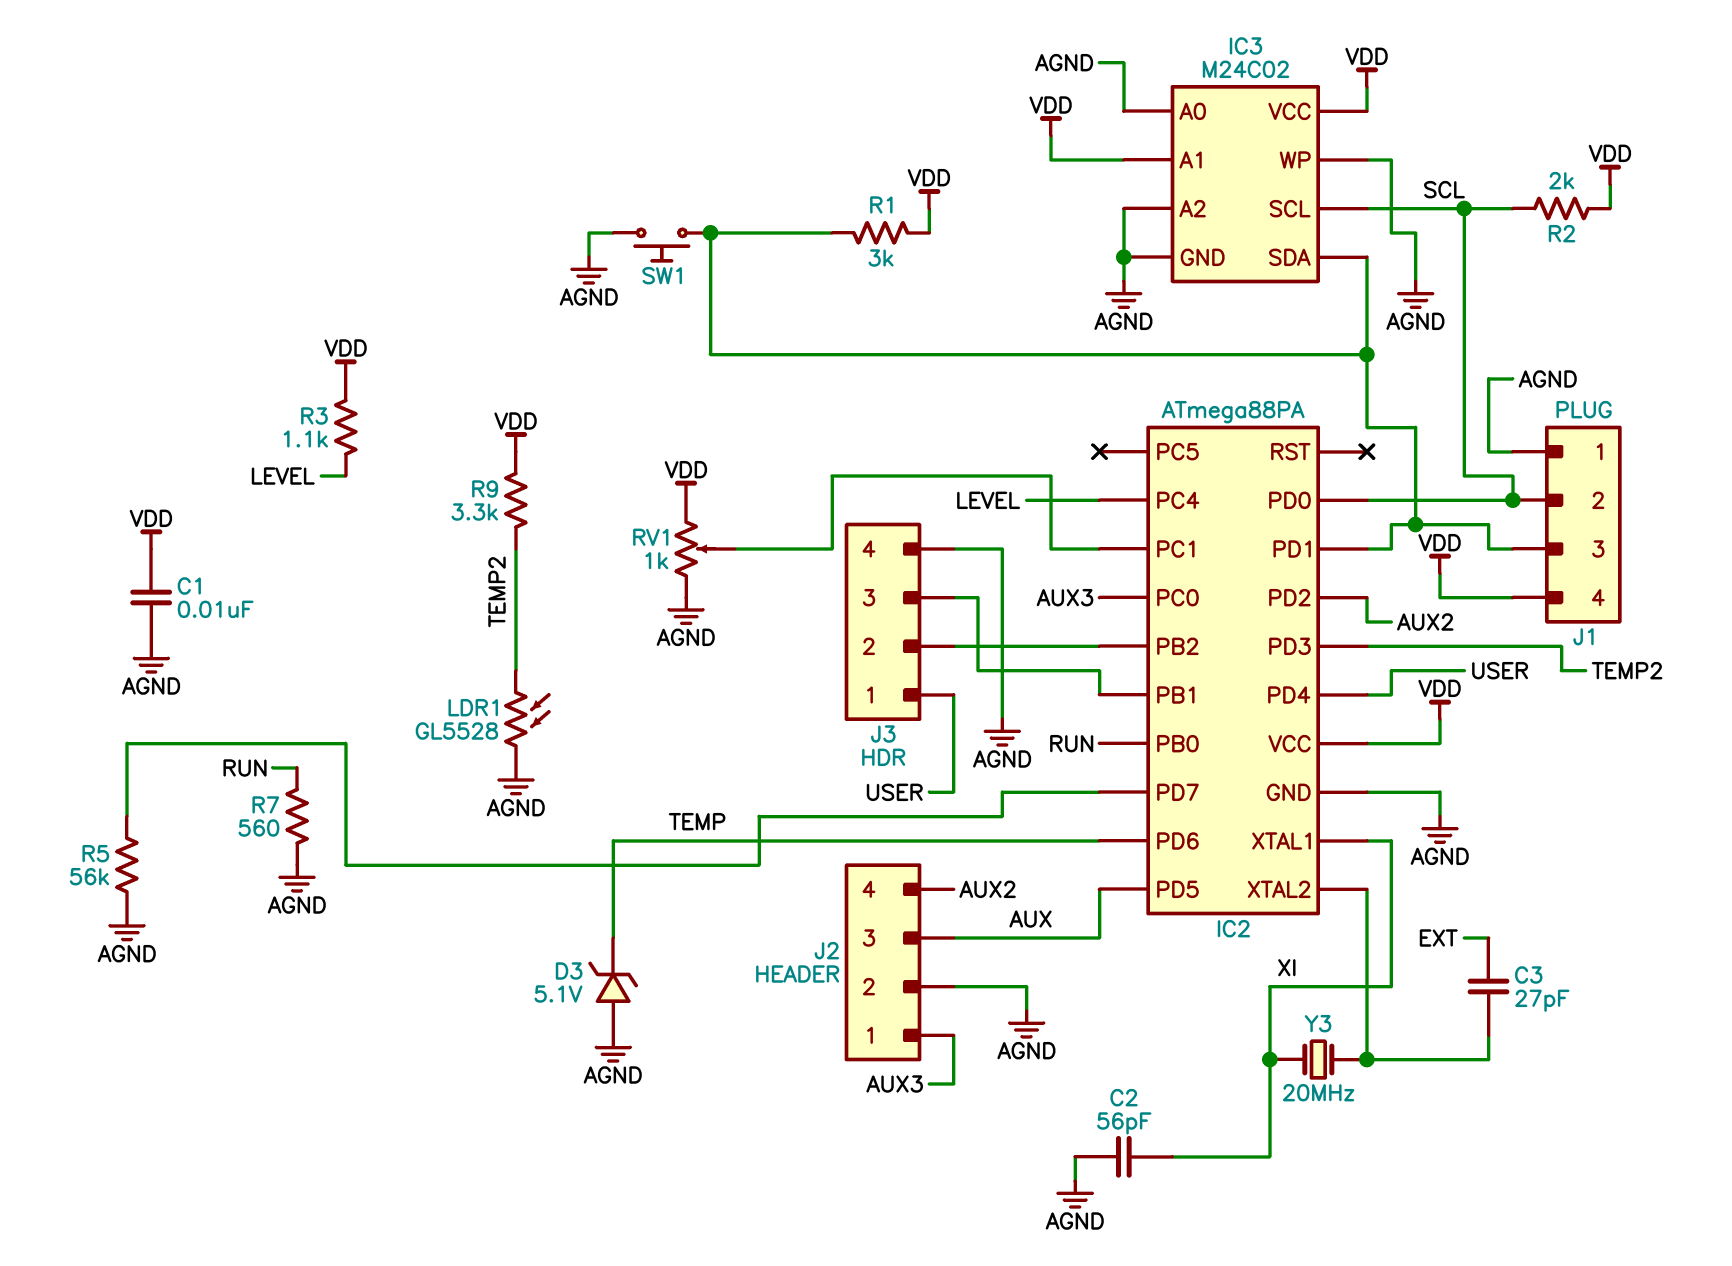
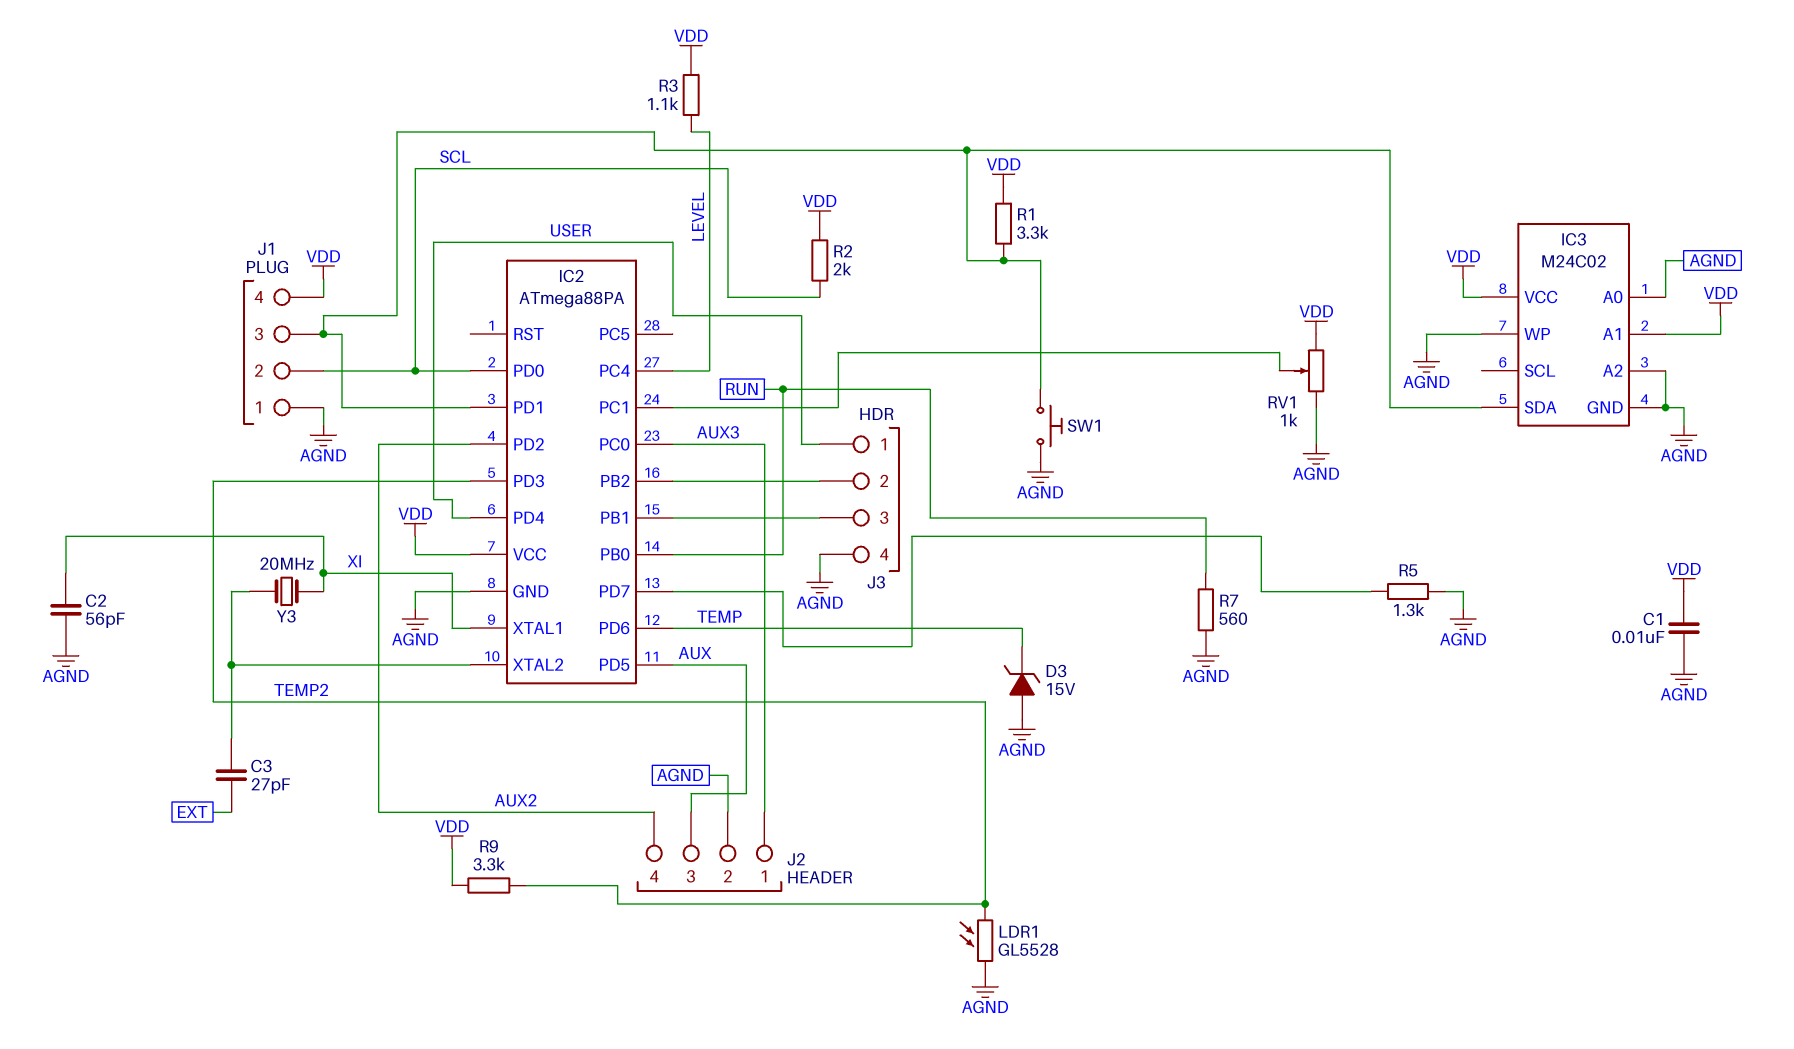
D3: zener 5.1V (A AGND, K TEMP) -> zener 15V (A AGND, K TEMP)
IC3 pin SCL: SCL -> none
R1: 3k (IC2/PD1, VDD) -> 3.3k (IC2/PD1, VDD)
R5: 56k (AGND, IC2/PD7) -> 1.3k (AGND, IC2/PD7)

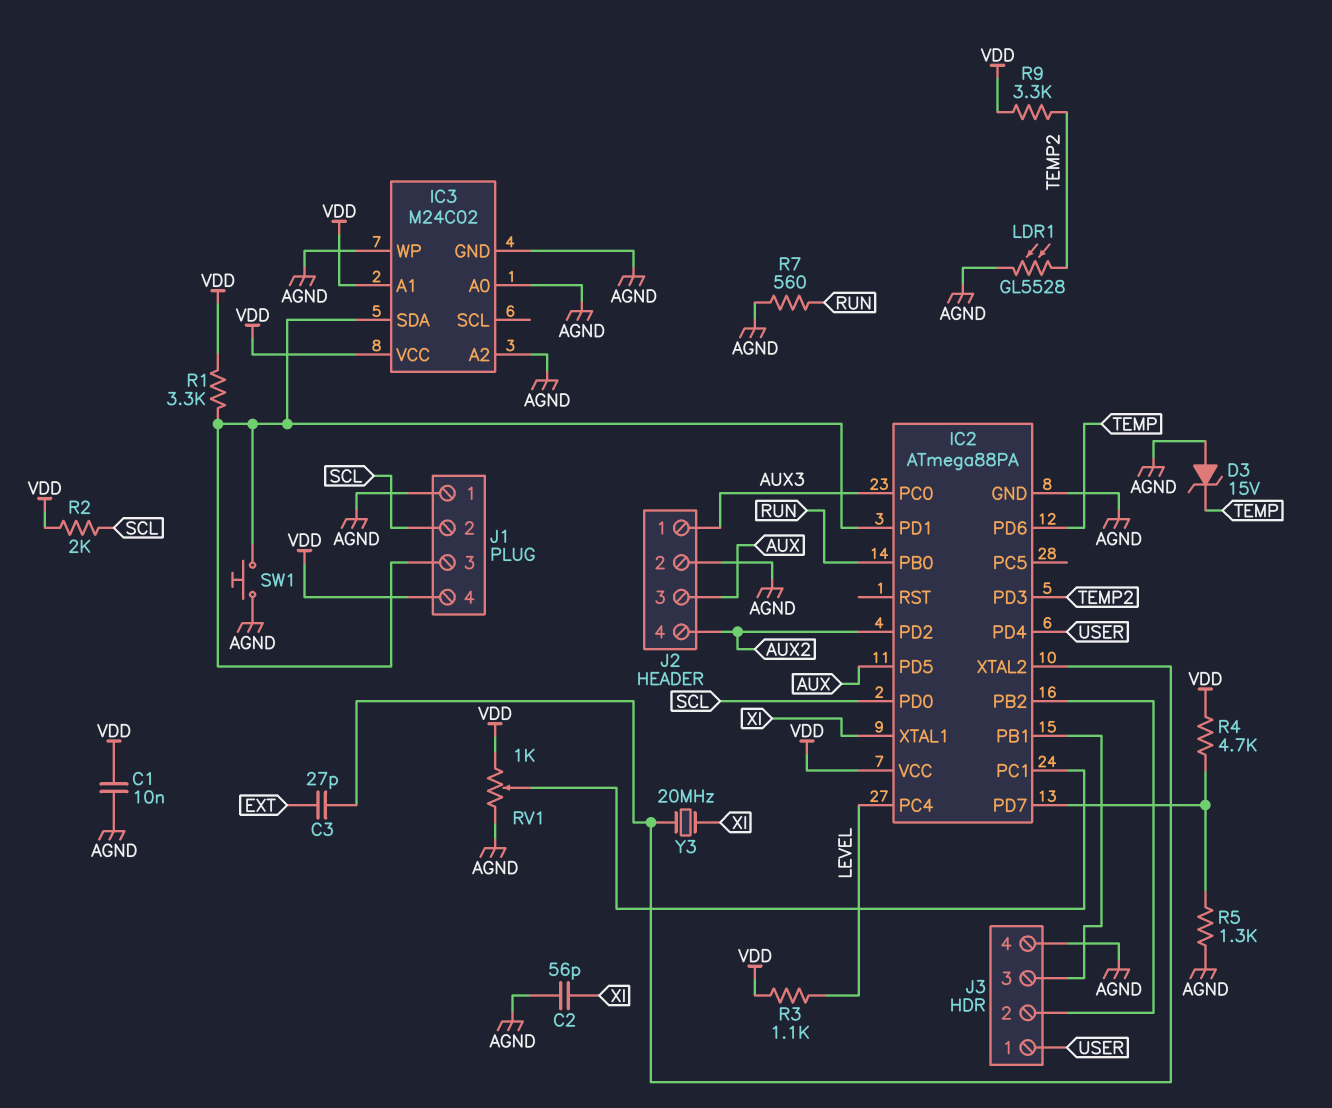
R4: none -> 4.7k (IC2/PD7, VDD)

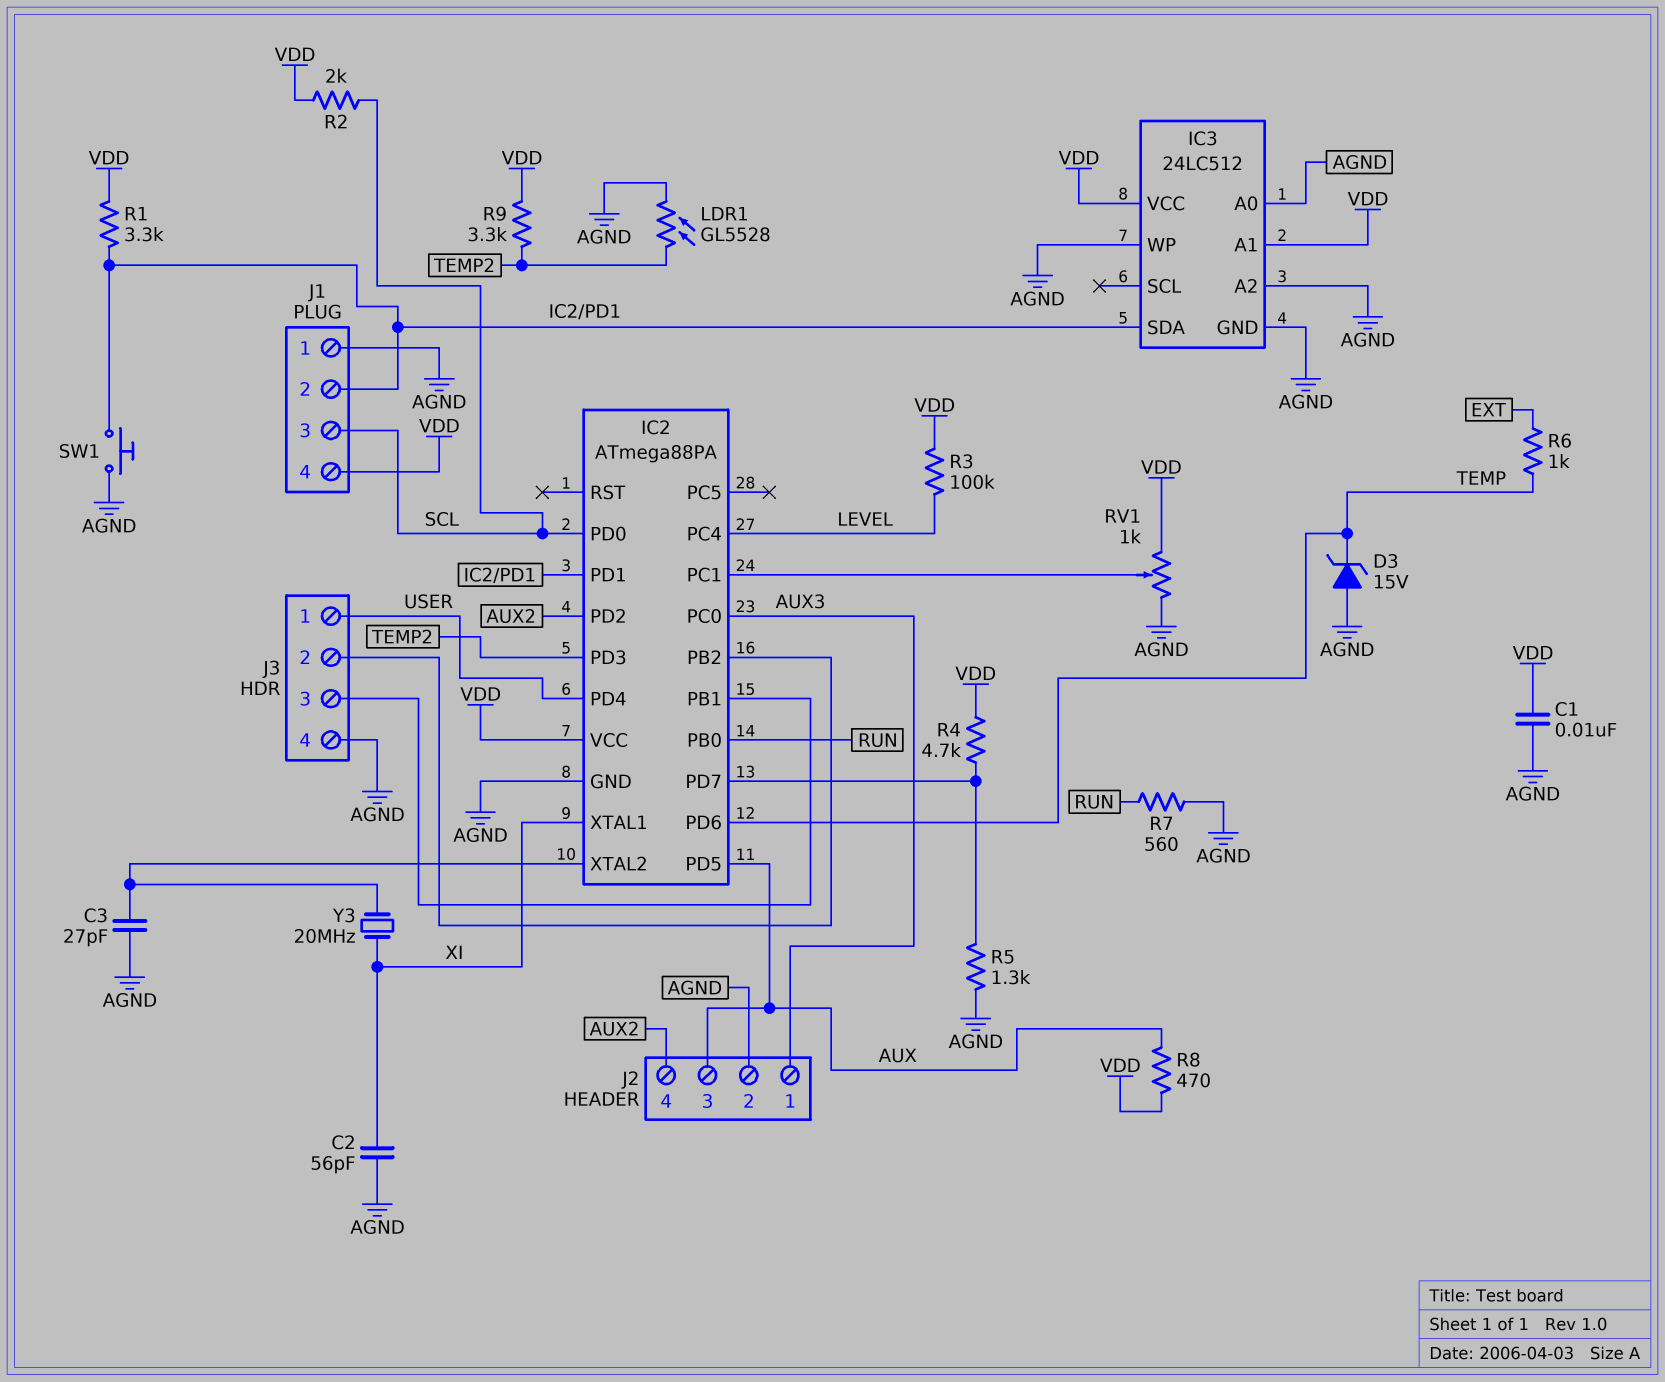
C3: 27pF (EXT, IC2/XTAL2) -> 27pF (AGND, IC2/XTAL2)
IC3: M24C02 -> 24LC512
J1 pin 2: SCL -> IC2/PD1
J1 pin 3: IC2/PD1 -> SCL
R3: 1.1k (LEVEL, VDD) -> 100k (LEVEL, VDD)
R6: none -> 1k (EXT, TEMP)
R8: none -> 470 (AUX, VDD)

